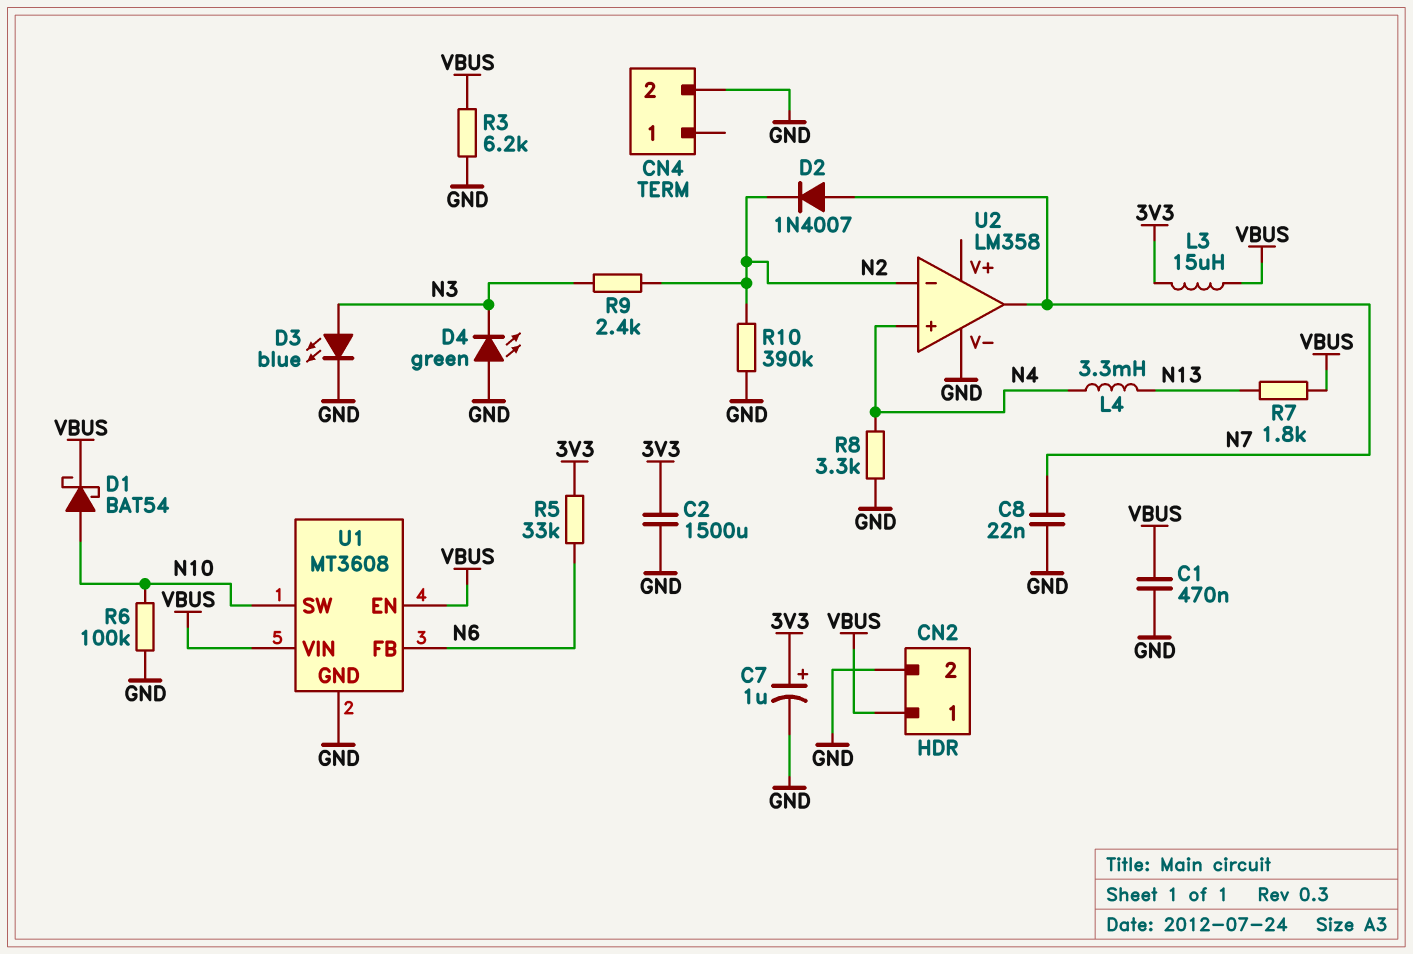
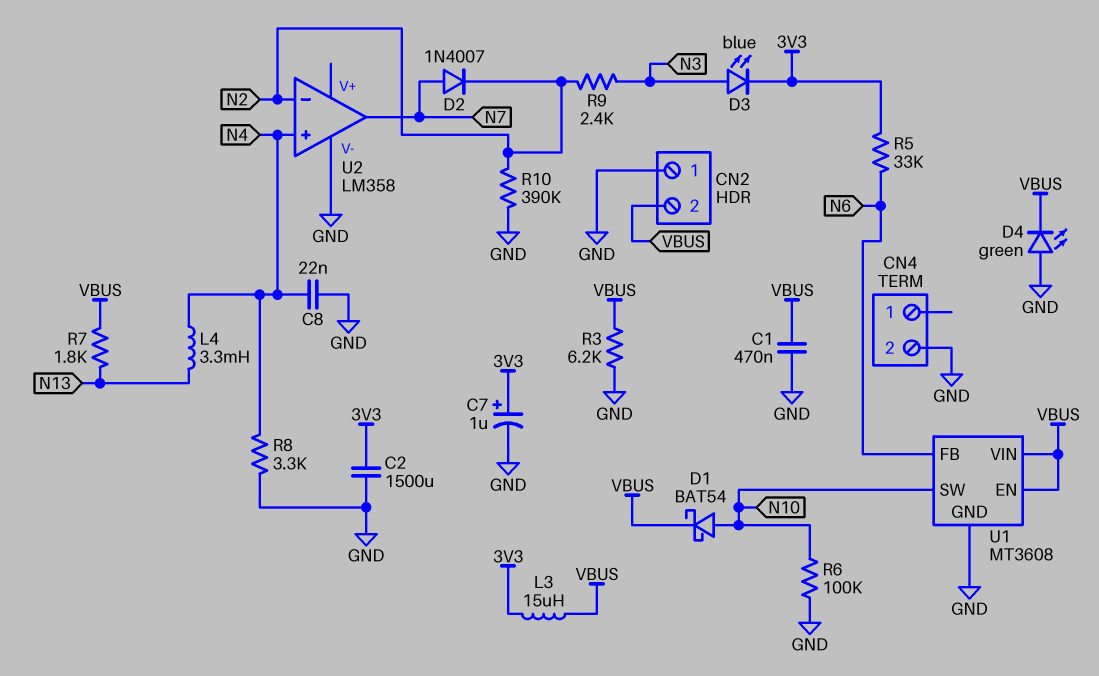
C8: 22nF (GND, N7) -> 22nF (GND, N4)
CN2 pin 1: VBUS -> GND
CN2 pin 2: GND -> VBUS
D3: LED blue (A N3, K GND) -> LED blue (A N3, K 3V3)
D4: LED green (A GND, K N3) -> LED green (A GND, K VBUS)

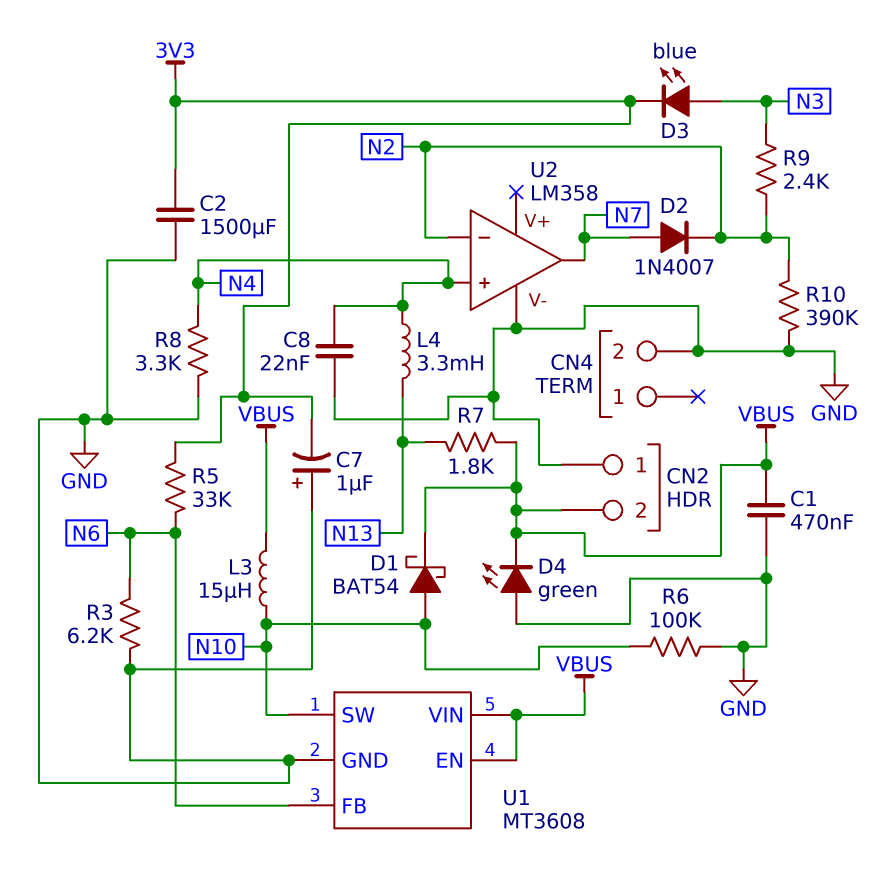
C7: 1uF (plus 3V3, minus GND) -> 1uF (plus GND, minus 3V3)
L3: 15uH (3V3, VBUS) -> 15uH (N10, VBUS)
R3: 6.2k (GND, VBUS) -> 6.2k (GND, N6)

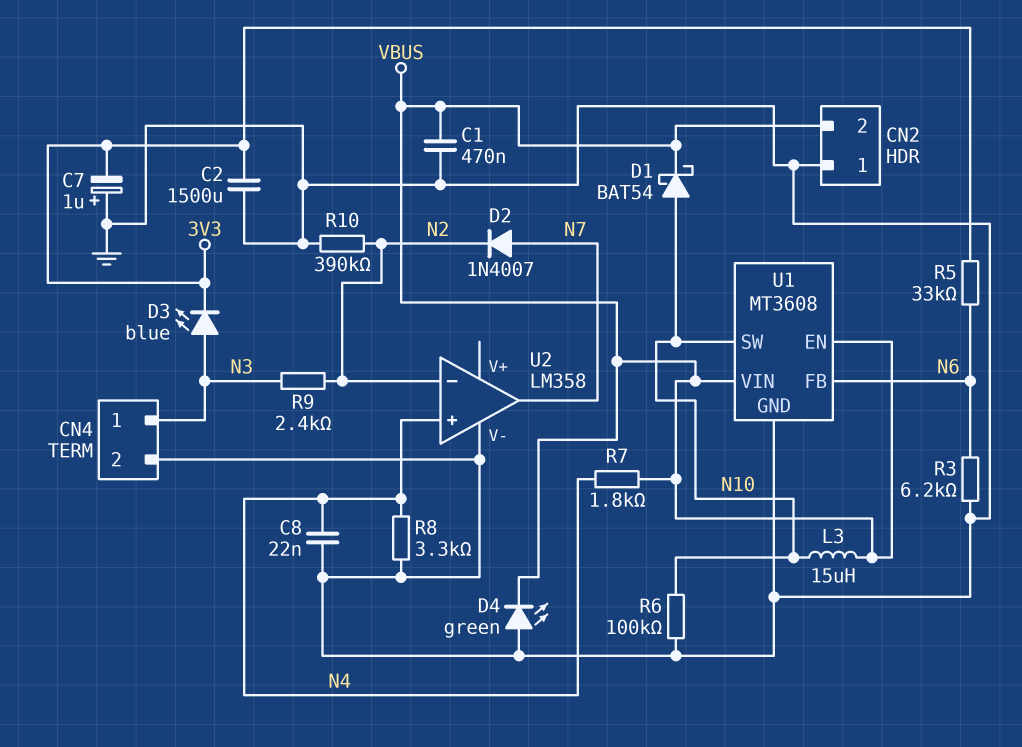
CN4 pin 1: none -> N3
L4: 3.3mH (N4, N13) -> none
R7: 1.8k (N13, VBUS) -> 1.8k (N4, VBUS)

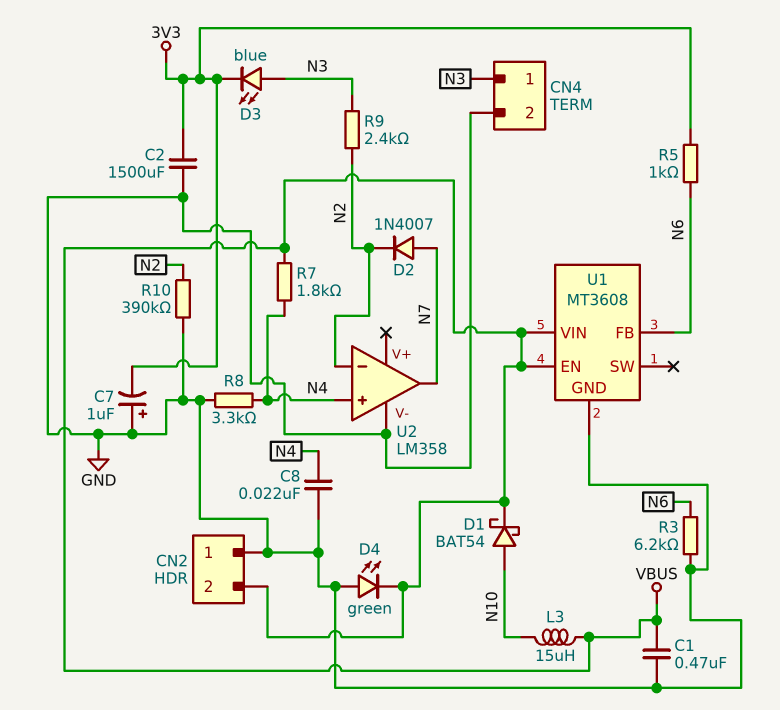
R5: 33k (3V3, N6) -> 1k (3V3, N6)
R6: 100k (GND, N10) -> none
U1 pin SW: N10 -> none

